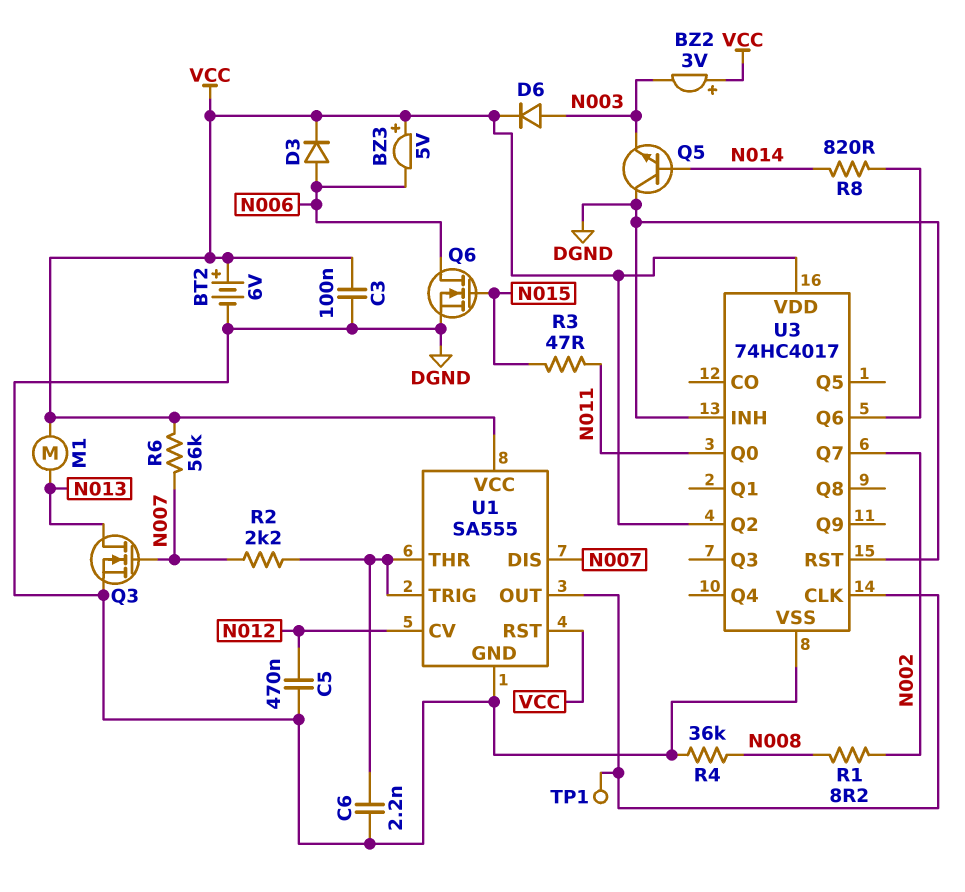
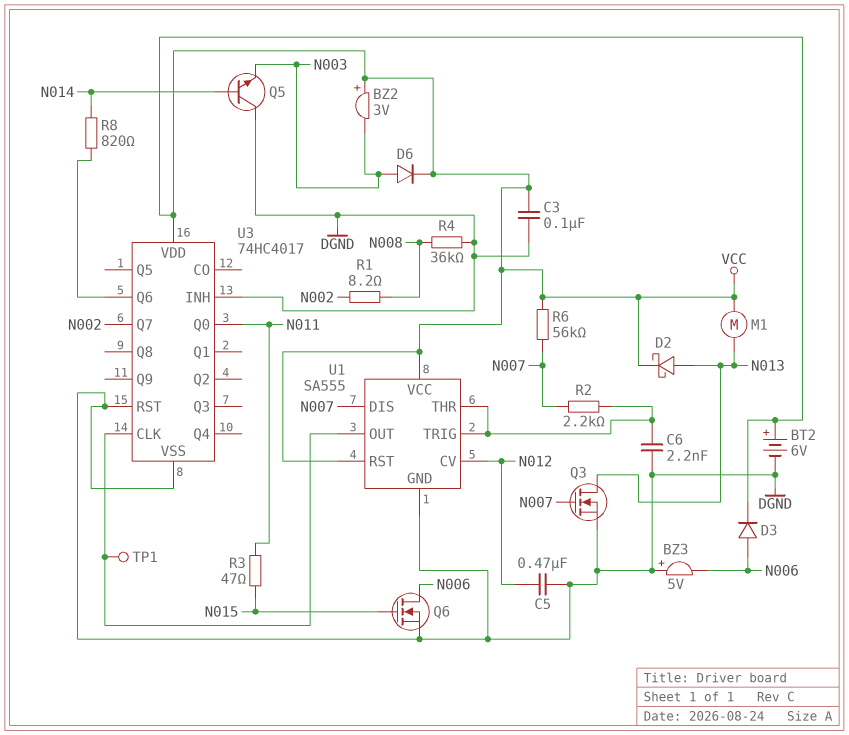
BZ3: buzzer 5V (plus VCC, minus N006) -> buzzer 5V (plus DGND, minus N006)
D2: none -> schottky (A N013, K VCC)
U3 pin Q2: VCC -> none

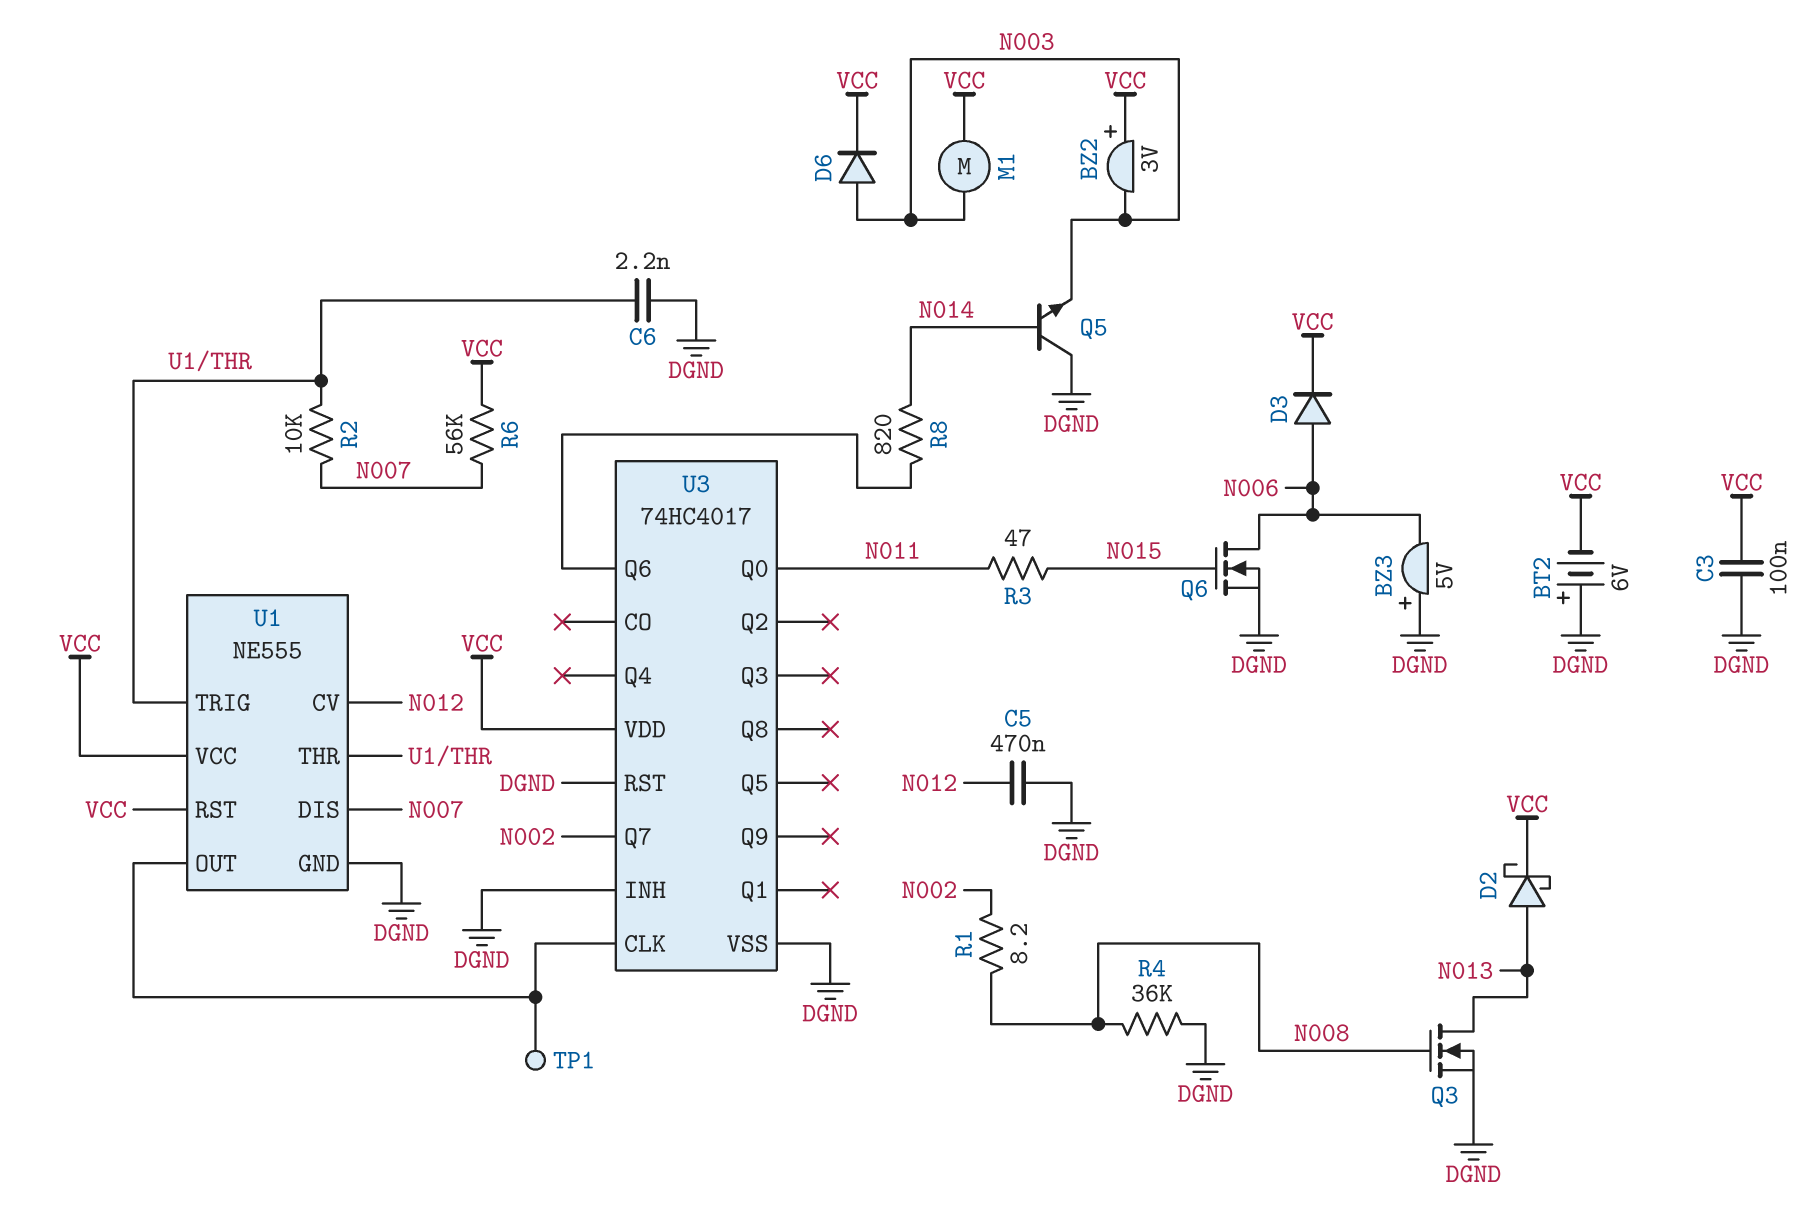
BT2: 6V (plus VCC, minus DGND) -> 6V (plus DGND, minus VCC)
M1: motor (N013, VCC) -> motor (N003, VCC)
Q3: NMOS (G N007, D N013, S DGND) -> NMOS (G N008, D N013, S DGND)
R2: 2.2k (N007, U1/THR) -> 10k (N007, U1/THR)
U1: SA555 -> NE555

